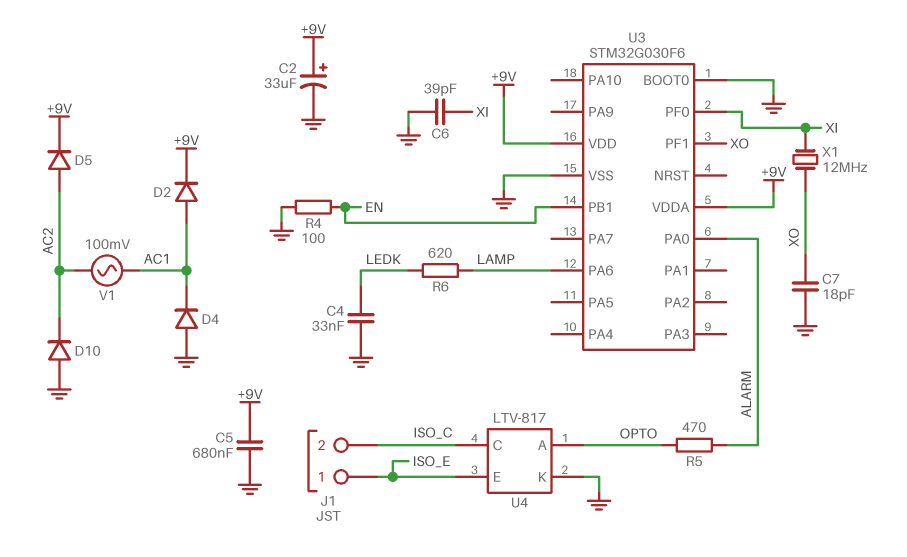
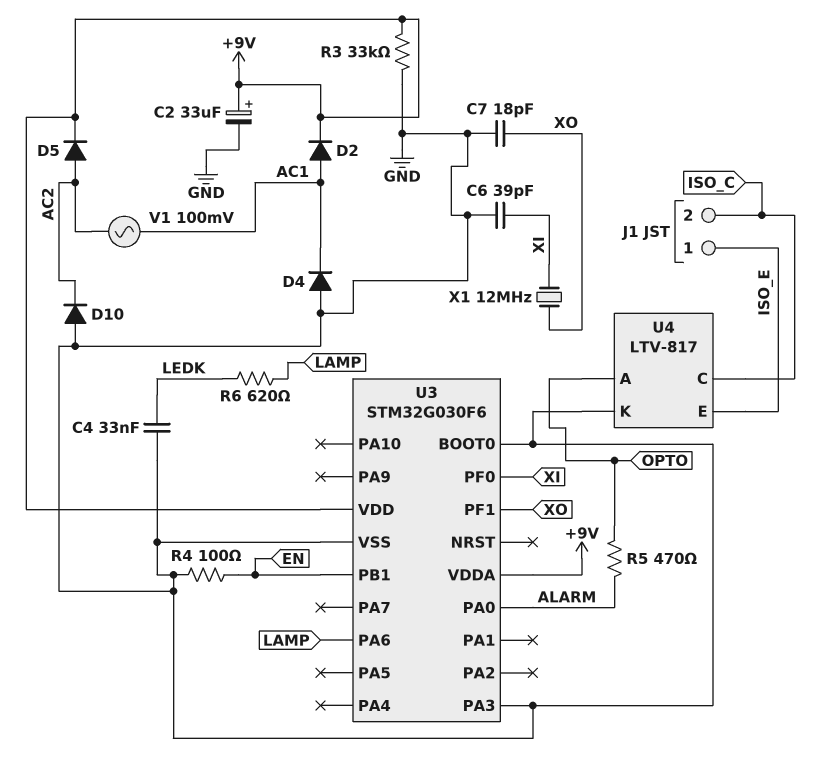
C5: 680nF (+9V, GND) -> none
R3: none -> 33k (+9V, GND)
U3 pin PA3: none -> GND

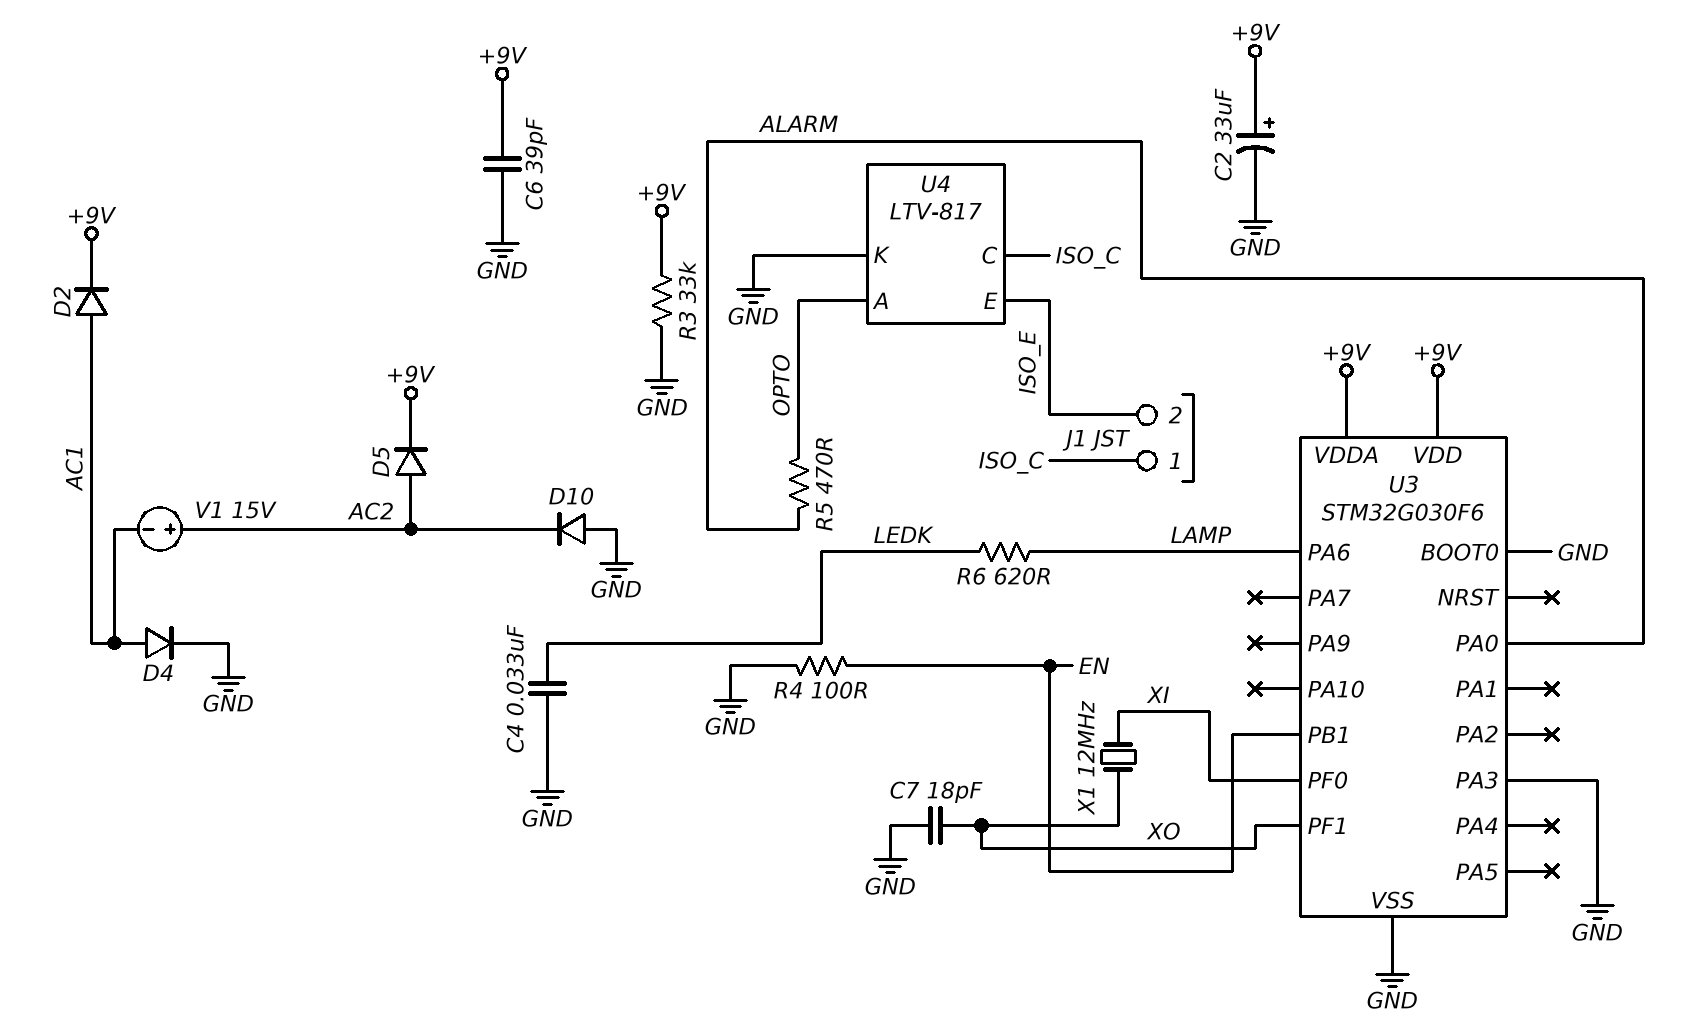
C6: 39pF (GND, XI) -> 39pF (+9V, GND)
D4: diode (A GND, K AC1) -> diode (A AC1, K GND)
J1 pin 1: ISO_E -> ISO_C
J1 pin 2: ISO_C -> ISO_E
V1: AC 100mV (AC1, AC2) -> 15V (plus AC2, minus AC1)

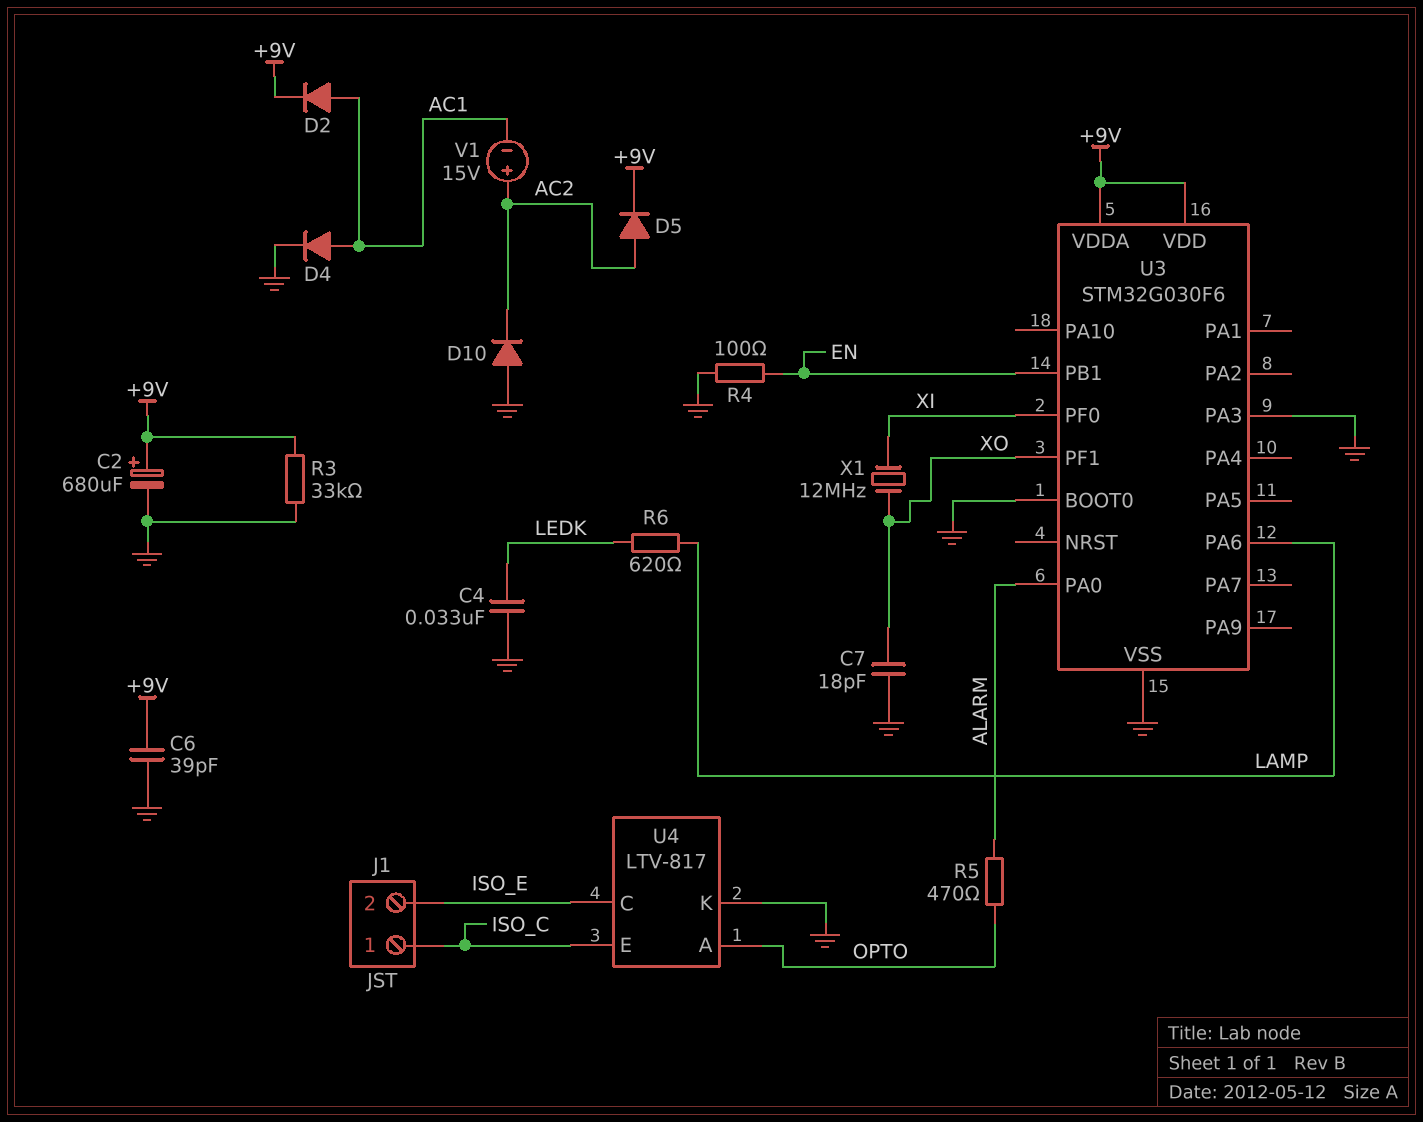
C2: 33uF (plus +9V, minus GND) -> 680uF (plus +9V, minus GND)
U4 pin C: ISO_C -> ISO_E
U4 pin E: ISO_E -> ISO_C

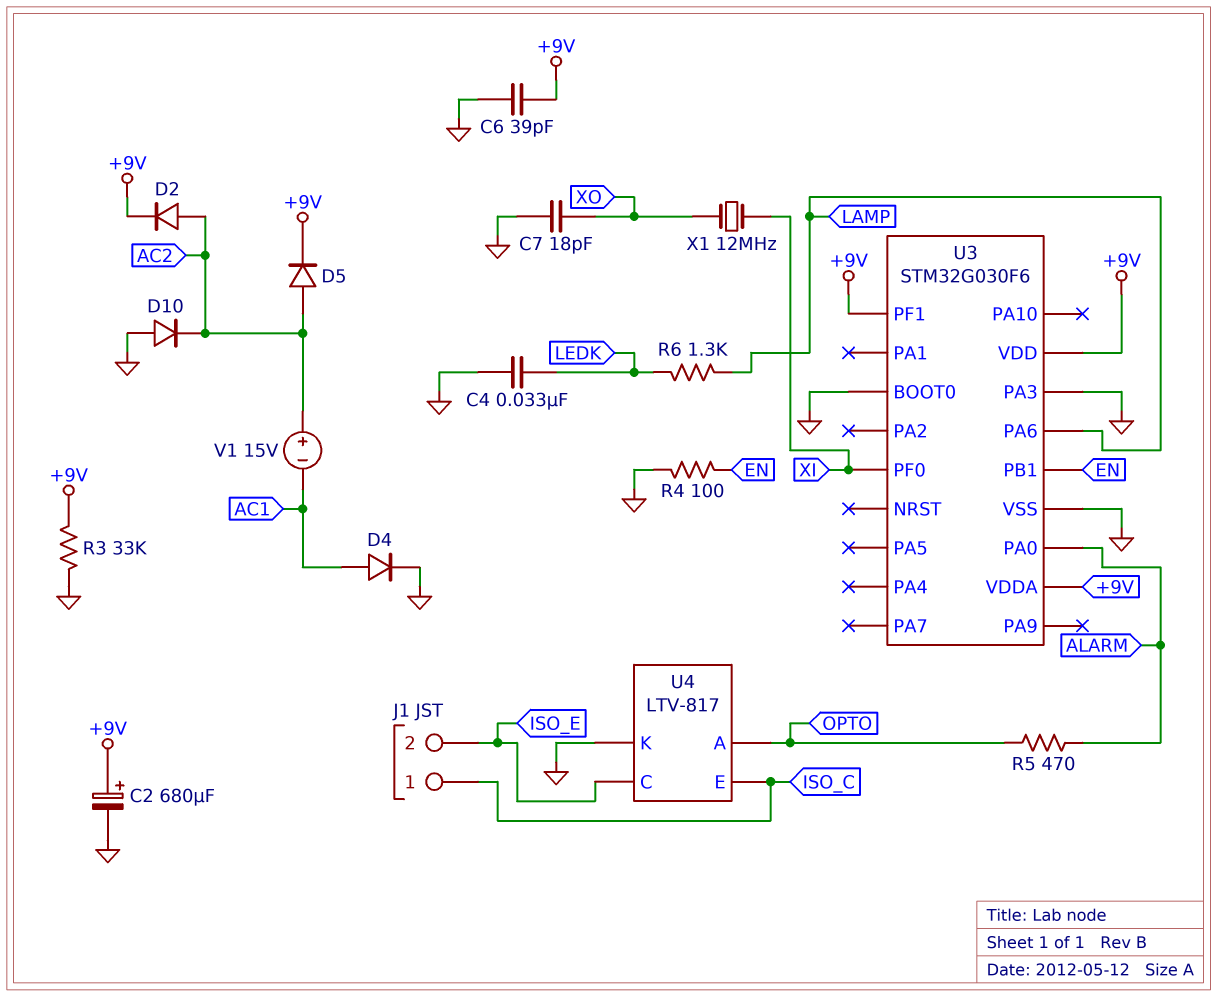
D2: diode (A AC1, K +9V) -> diode (A AC2, K +9V)
R6: 620 (LAMP, LEDK) -> 1.3k (LAMP, LEDK)
U3 pin PF1: XO -> +9V

